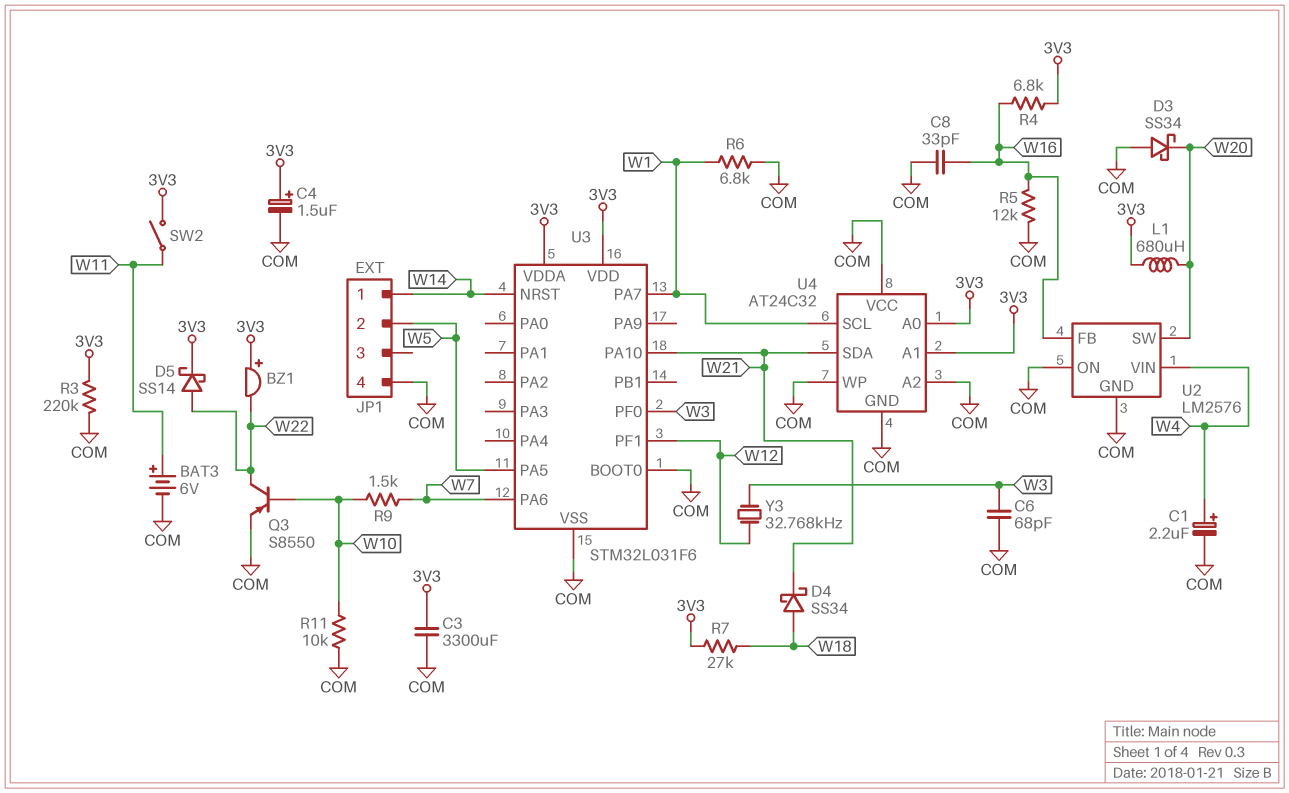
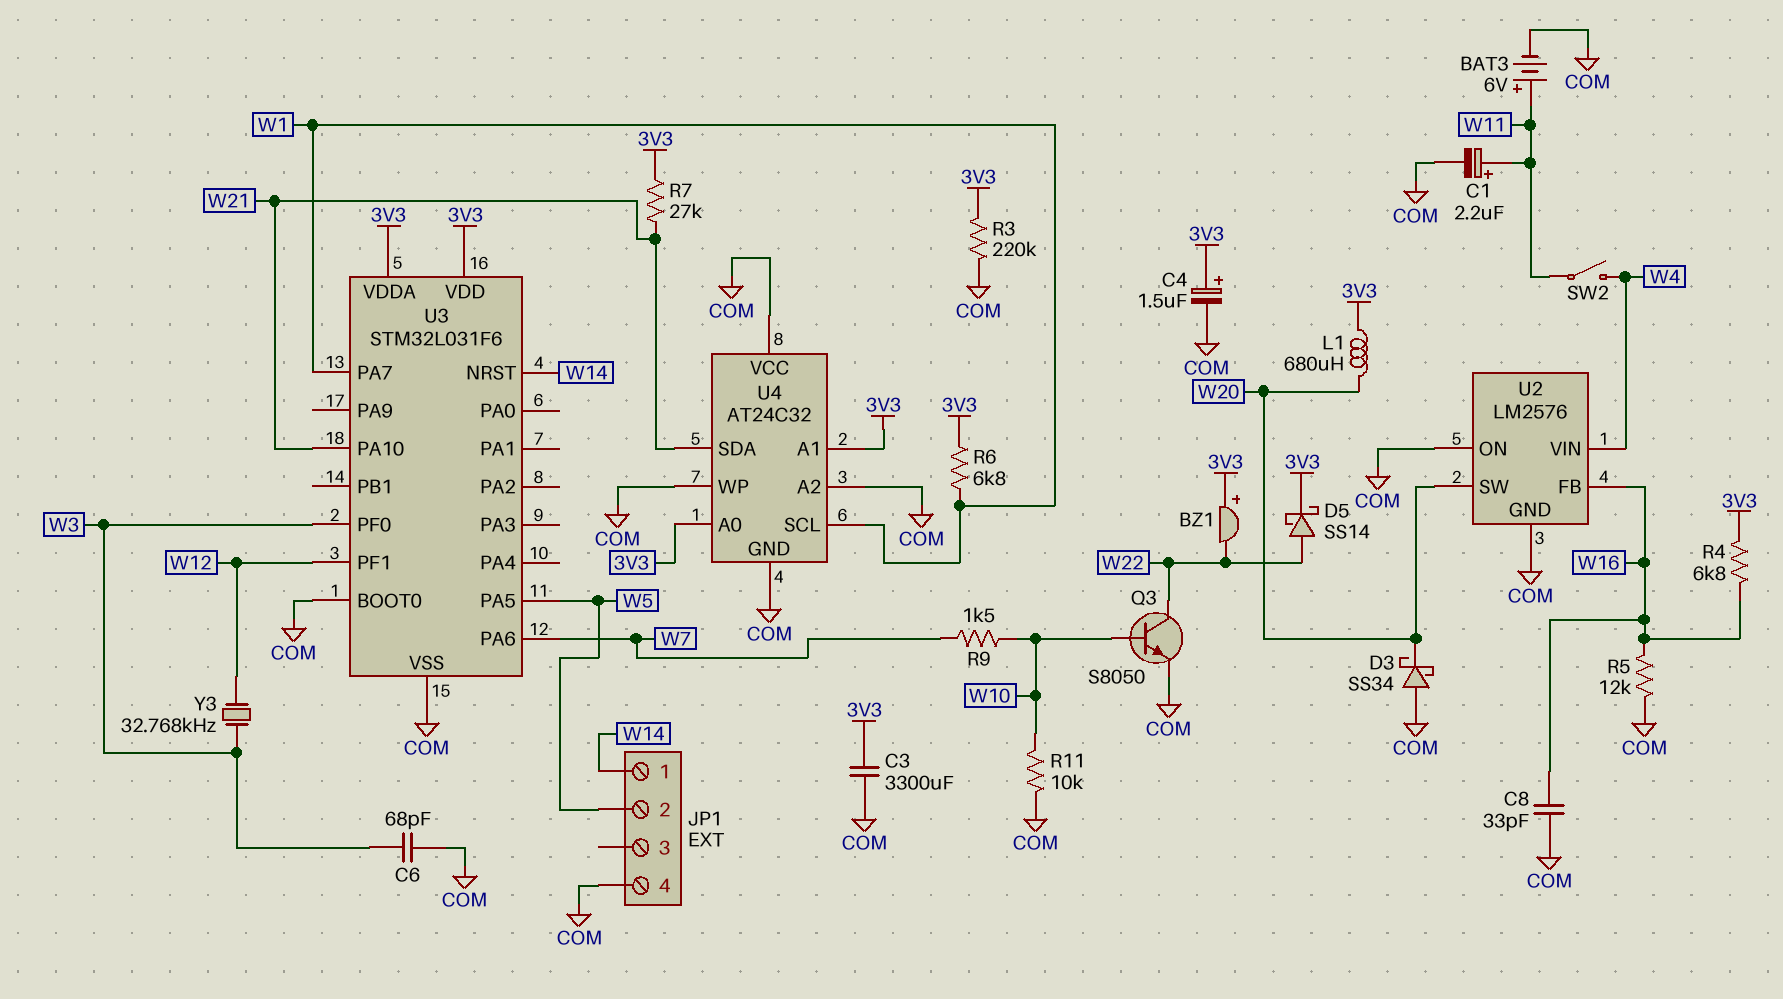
C1: 2.2uF (plus W4, minus COM) -> 2.2uF (plus W11, minus COM)
D4: schottky SS34 (A W18, K W21) -> none
Q3: PNP S8550 (B W10, C W22, E COM) -> NPN S8050 (B W10, C W22, E COM)
R6: 6.8k (COM, W1) -> 6.8k (3V3, W1)
R7: 27k (3V3, W18) -> 27k (3V3, W21)
SW2: switch (3V3, W11) -> switch (W4, W11)

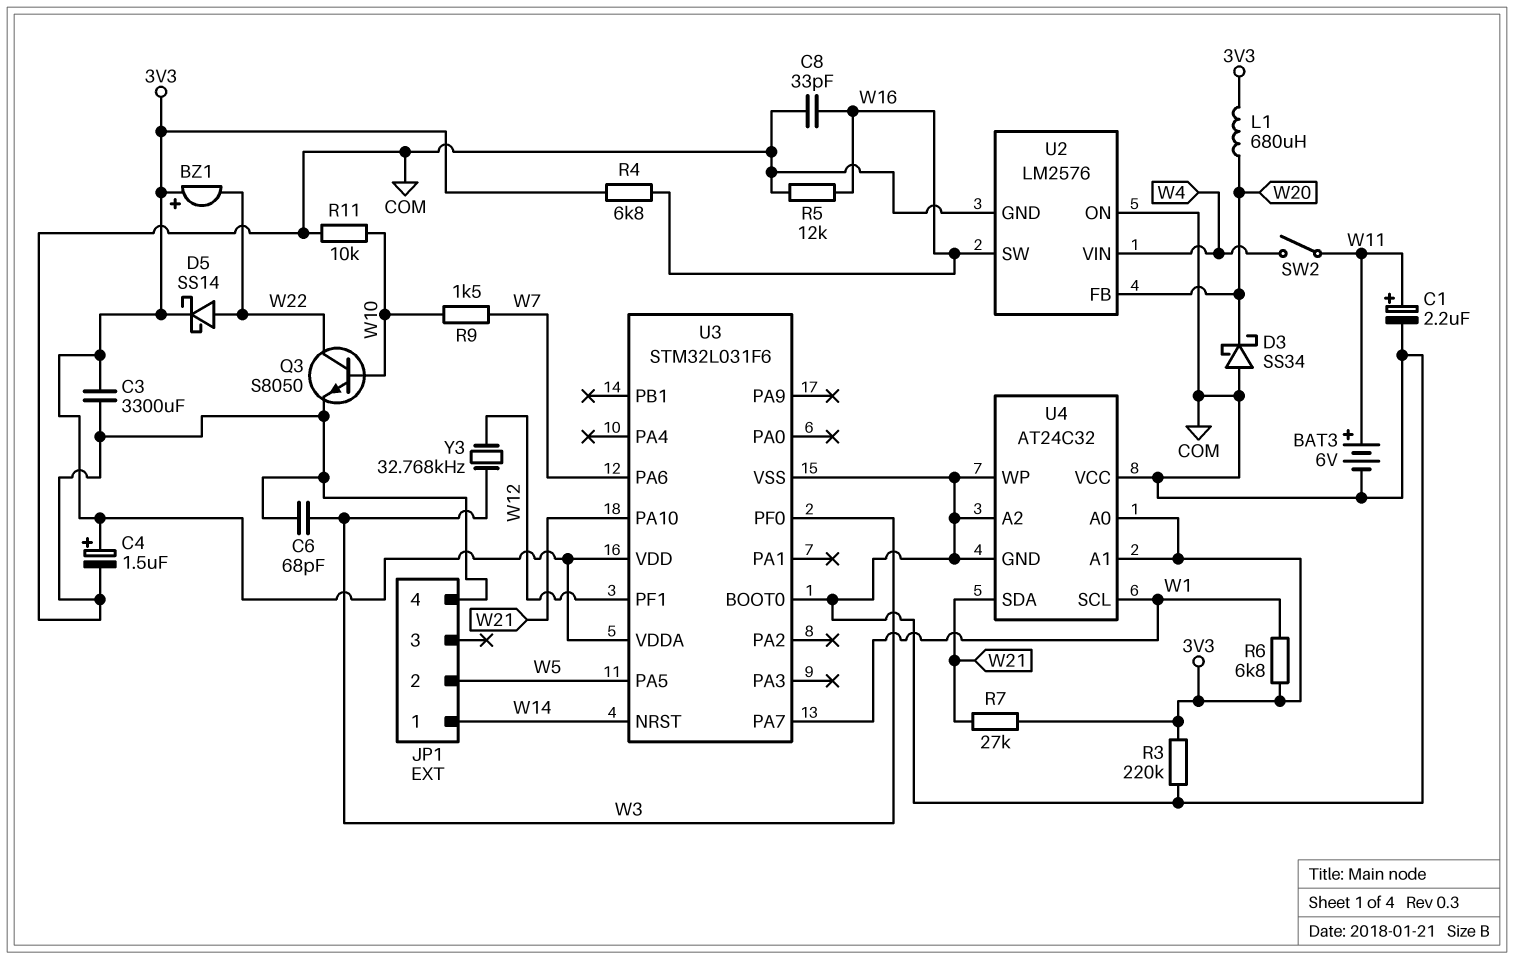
U2 pin FB: W16 -> W20
U2 pin SW: W20 -> W16

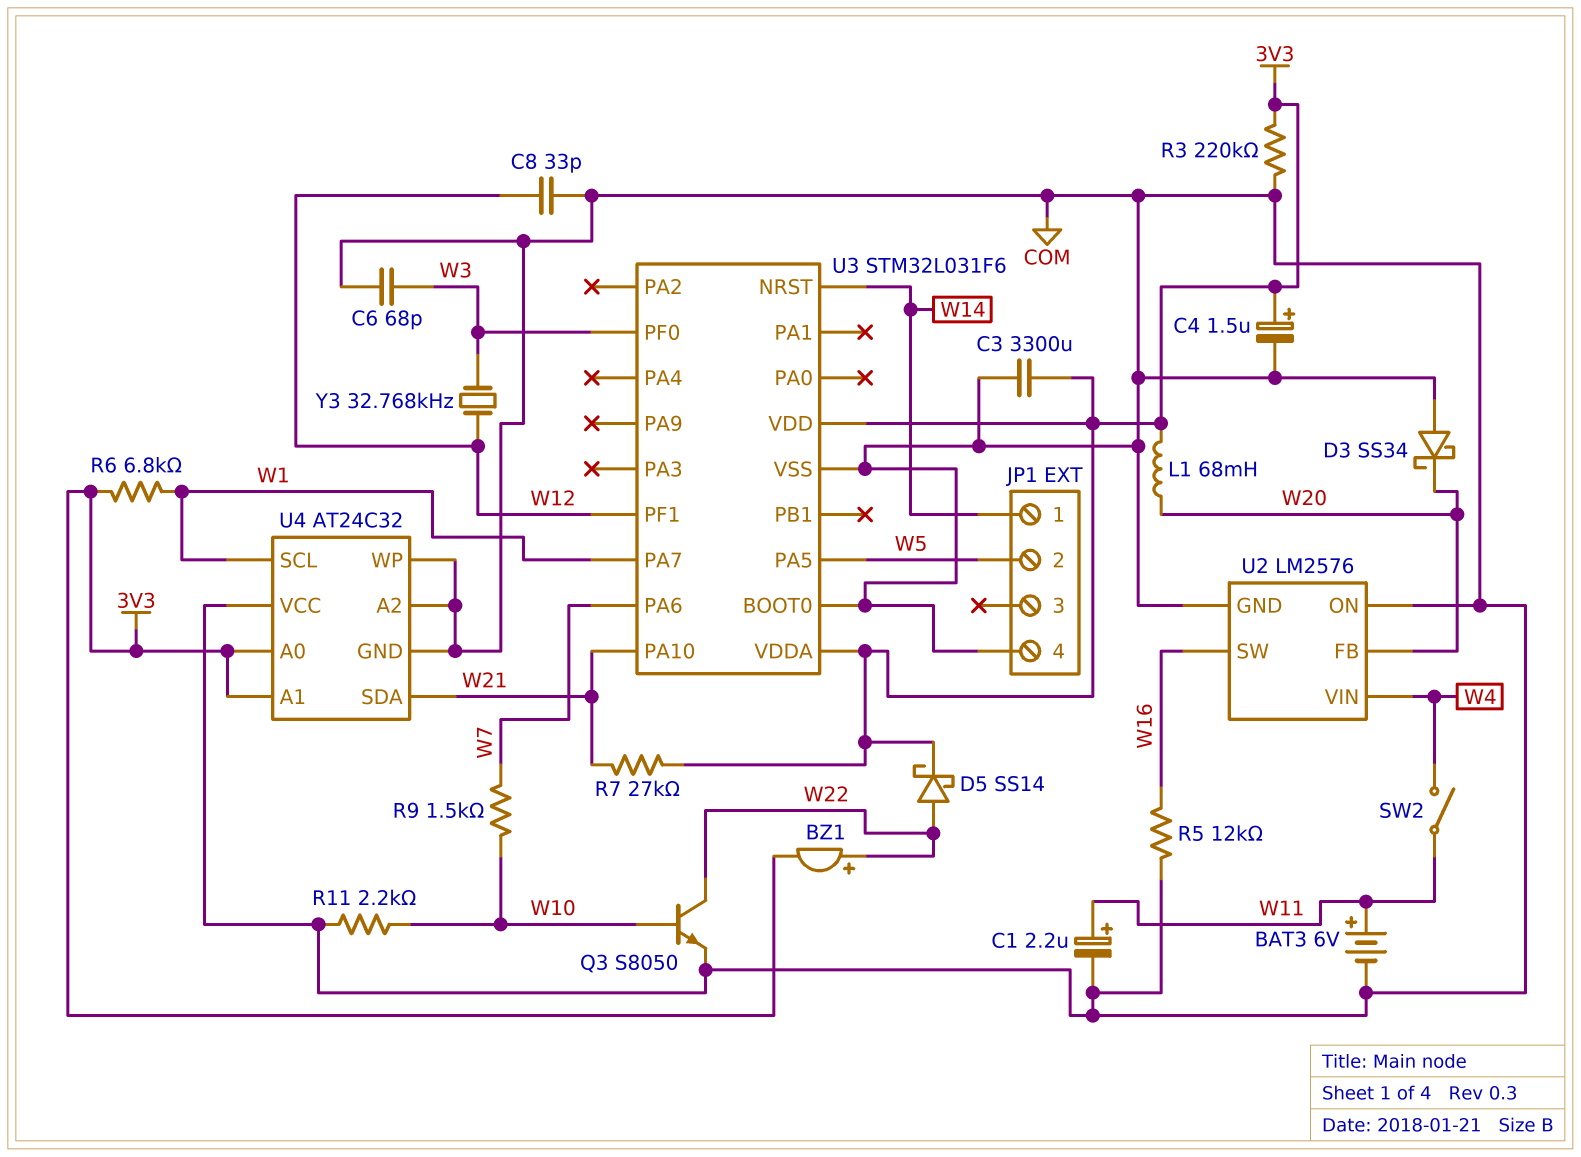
BZ1: buzzer (plus 3V3, minus W22) -> buzzer (plus W22, minus 3V3)
C8: 33pF (COM, W16) -> 33pF (COM, W12)
L1: 680uH (3V3, W20) -> 68mH (3V3, W20)
R4: 6.8k (3V3, W16) -> none
R11: 10k (COM, W10) -> 2.2k (COM, W10)

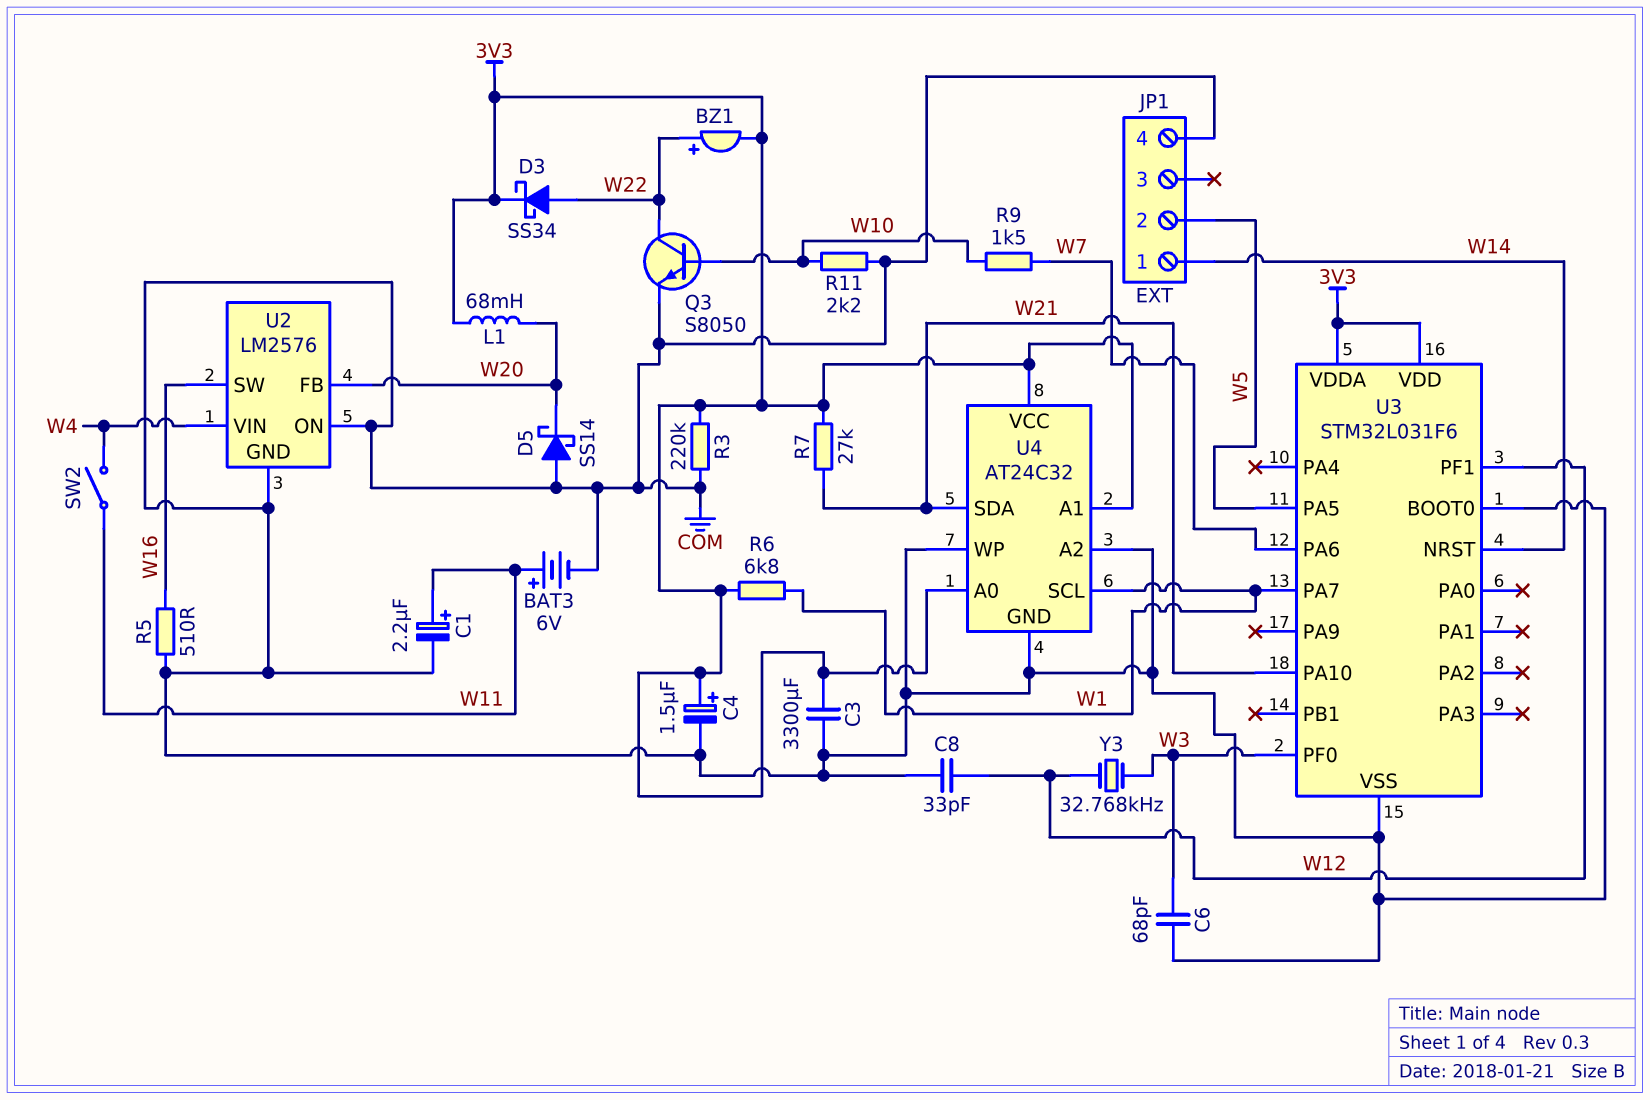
D3: schottky SS34 (A COM, K W20) -> schottky SS34 (A W22, K 3V3)
D5: schottky SS14 (A W22, K 3V3) -> schottky SS14 (A COM, K W20)
R5: 12k (COM, W16) -> 510 (COM, W16)
U4 pin VCC: COM -> 3V3

